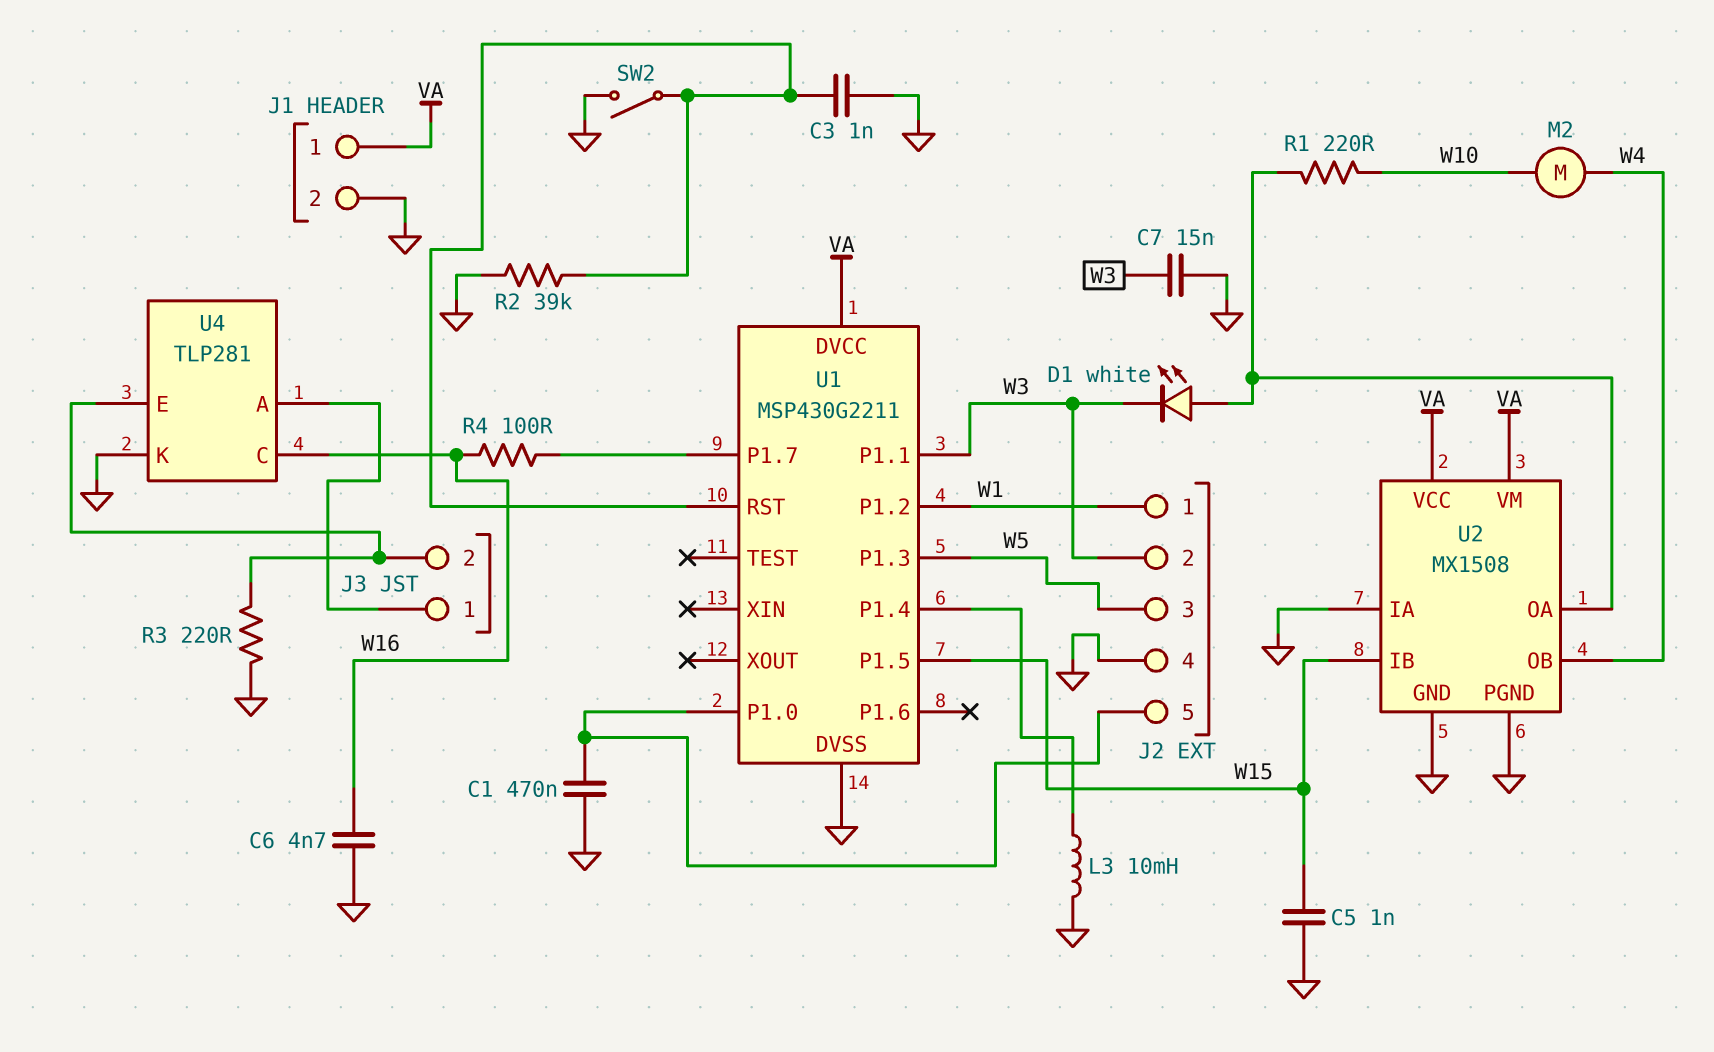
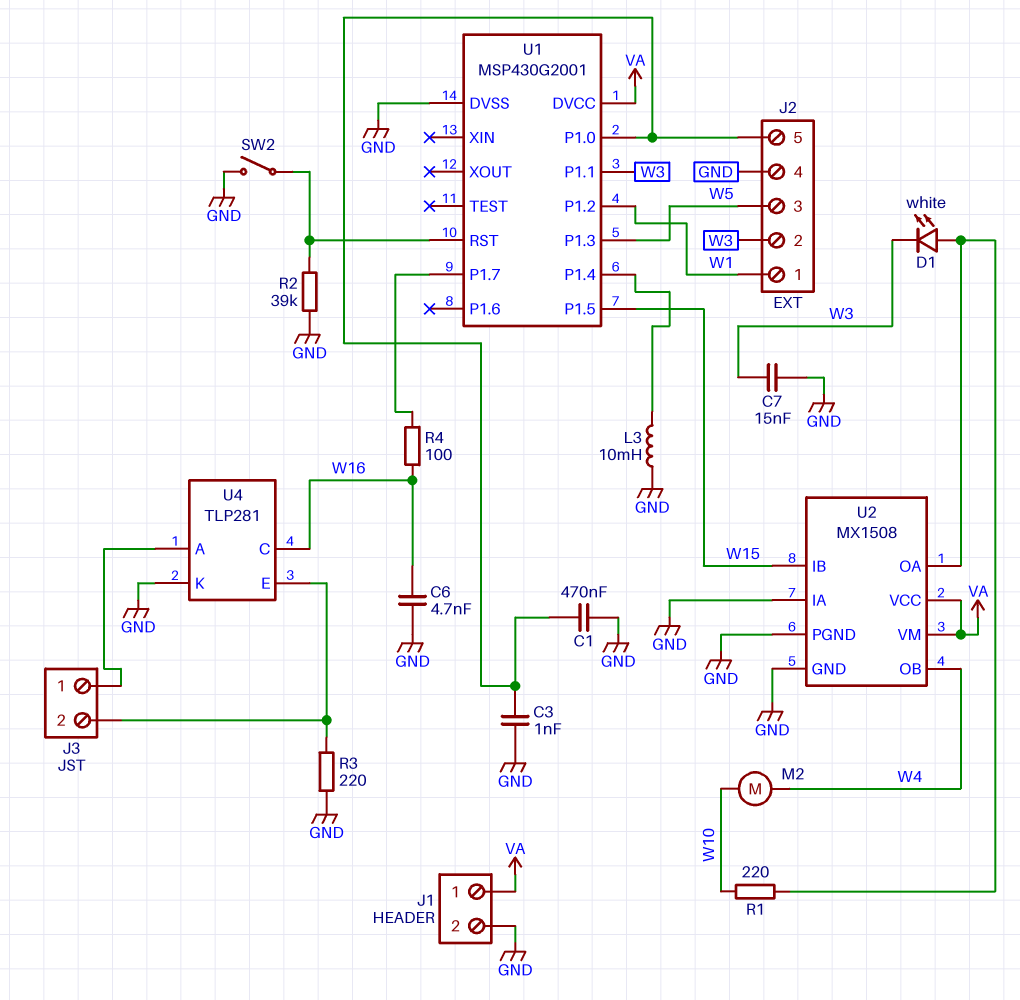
C3: 1nF (GND, U1/RST) -> 1nF (GND, J2/5)
C5: 1nF (GND, W15) -> none
U1: MSP430G2211 -> MSP430G2001

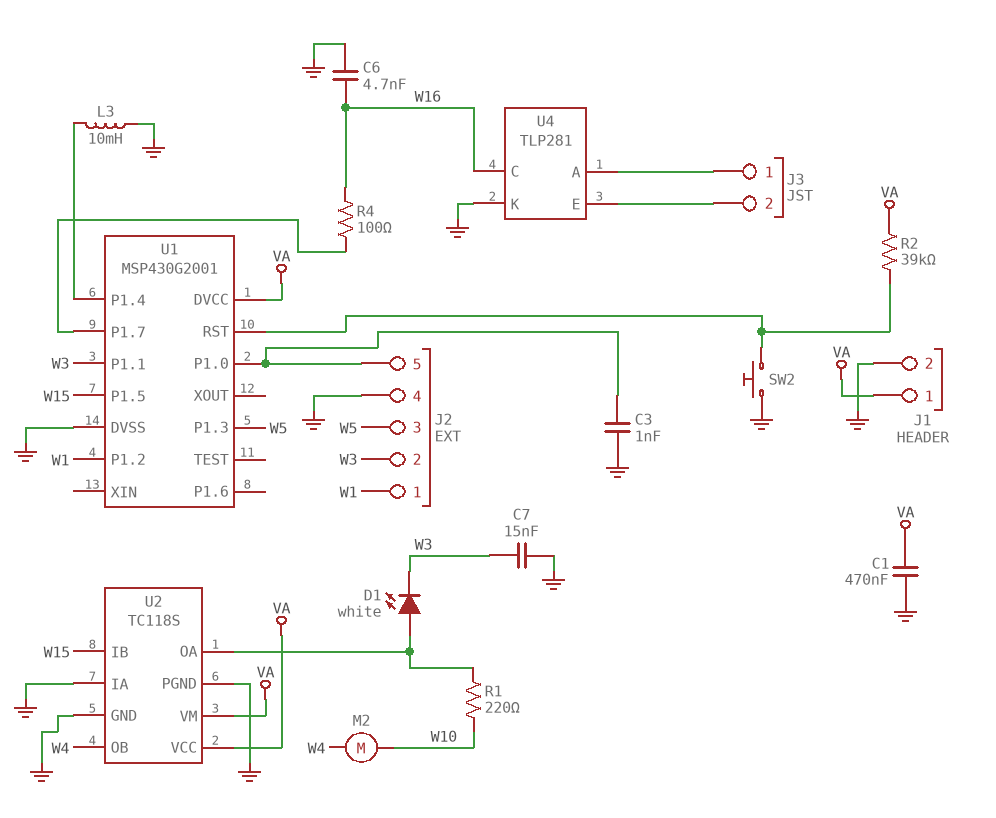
C1: 470nF (GND, J2/5) -> 470nF (GND, VA)
R2: 39k (GND, U1/RST) -> 39k (U1/RST, VA)
R3: 220 (GND, J3/2) -> none
SW2: switch (GND, U1/RST) -> button (GND, U1/RST)
U2: MX1508 -> TC118S

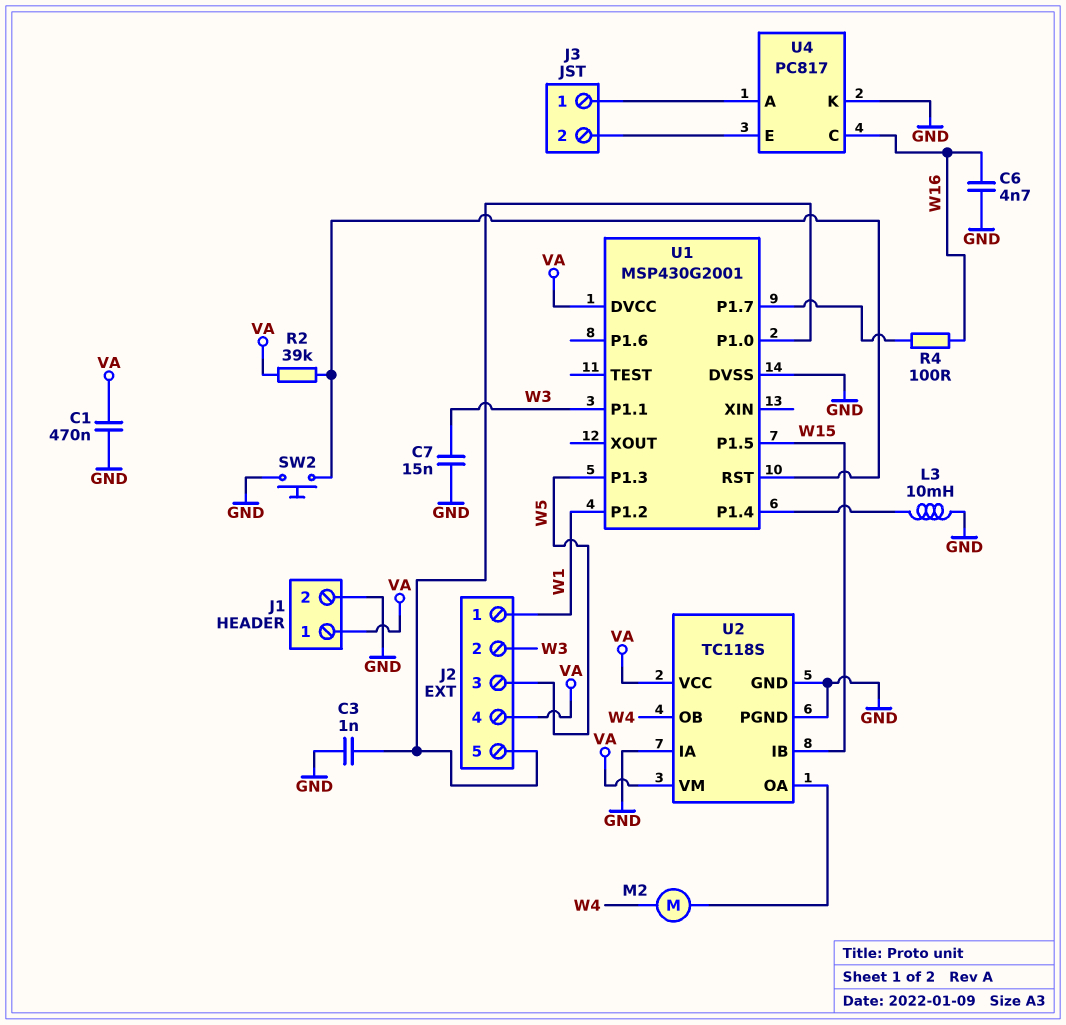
D1: LED white (A U2/OA, K W3) -> none
J2 pin 4: GND -> VA
M2: motor (W4, W10) -> motor (U2/OA, W4)
R1: 220 (U2/OA, W10) -> none
U4: TLP281 -> PC817

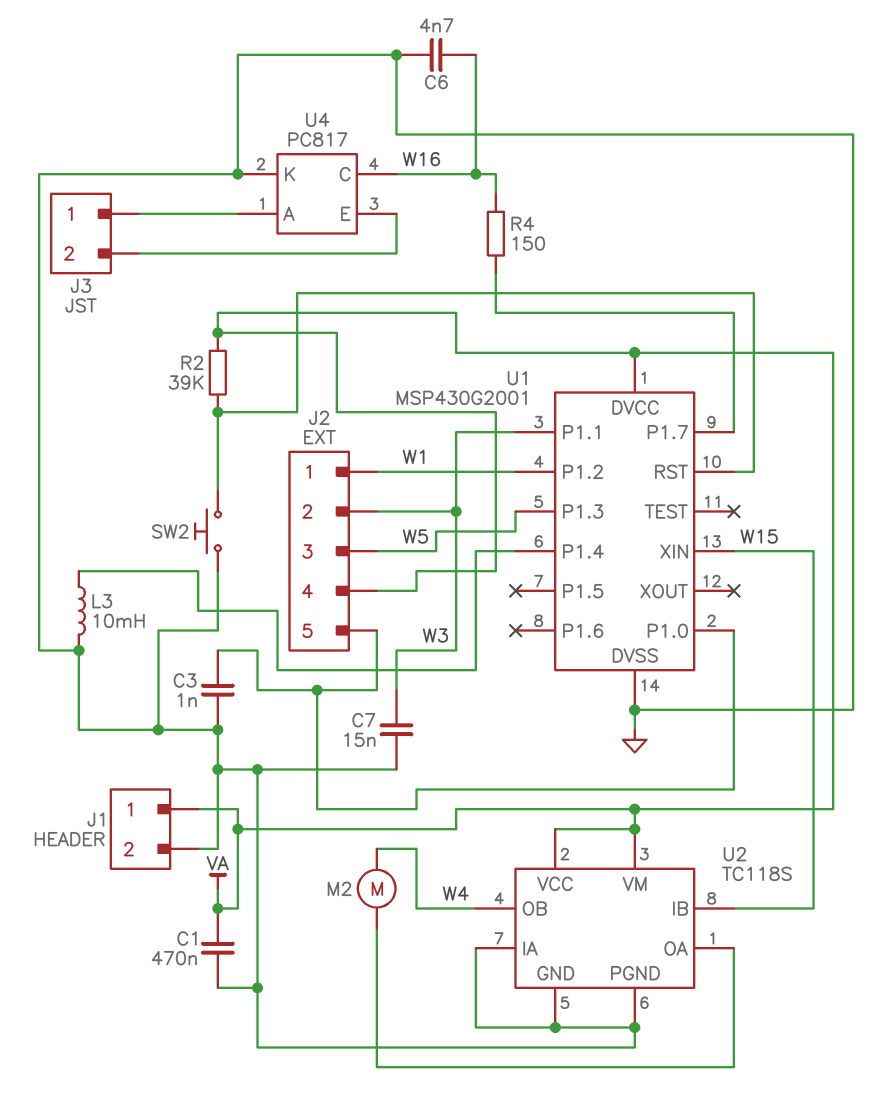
R4: 100 (U1/P1.7, W16) -> 150 (U1/P1.7, W16)
U1 pin P1.5: W15 -> none
U1 pin XIN: none -> W15

